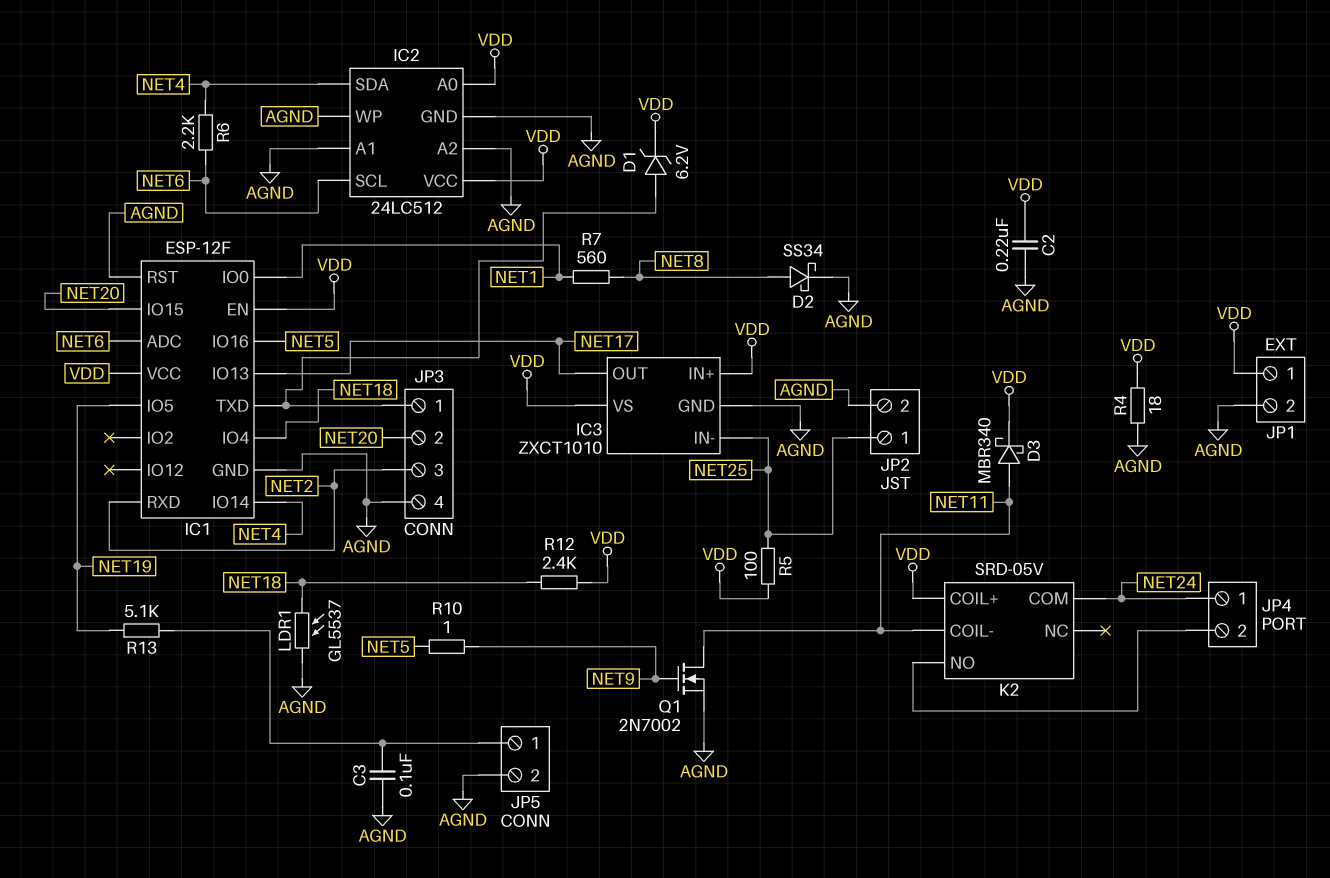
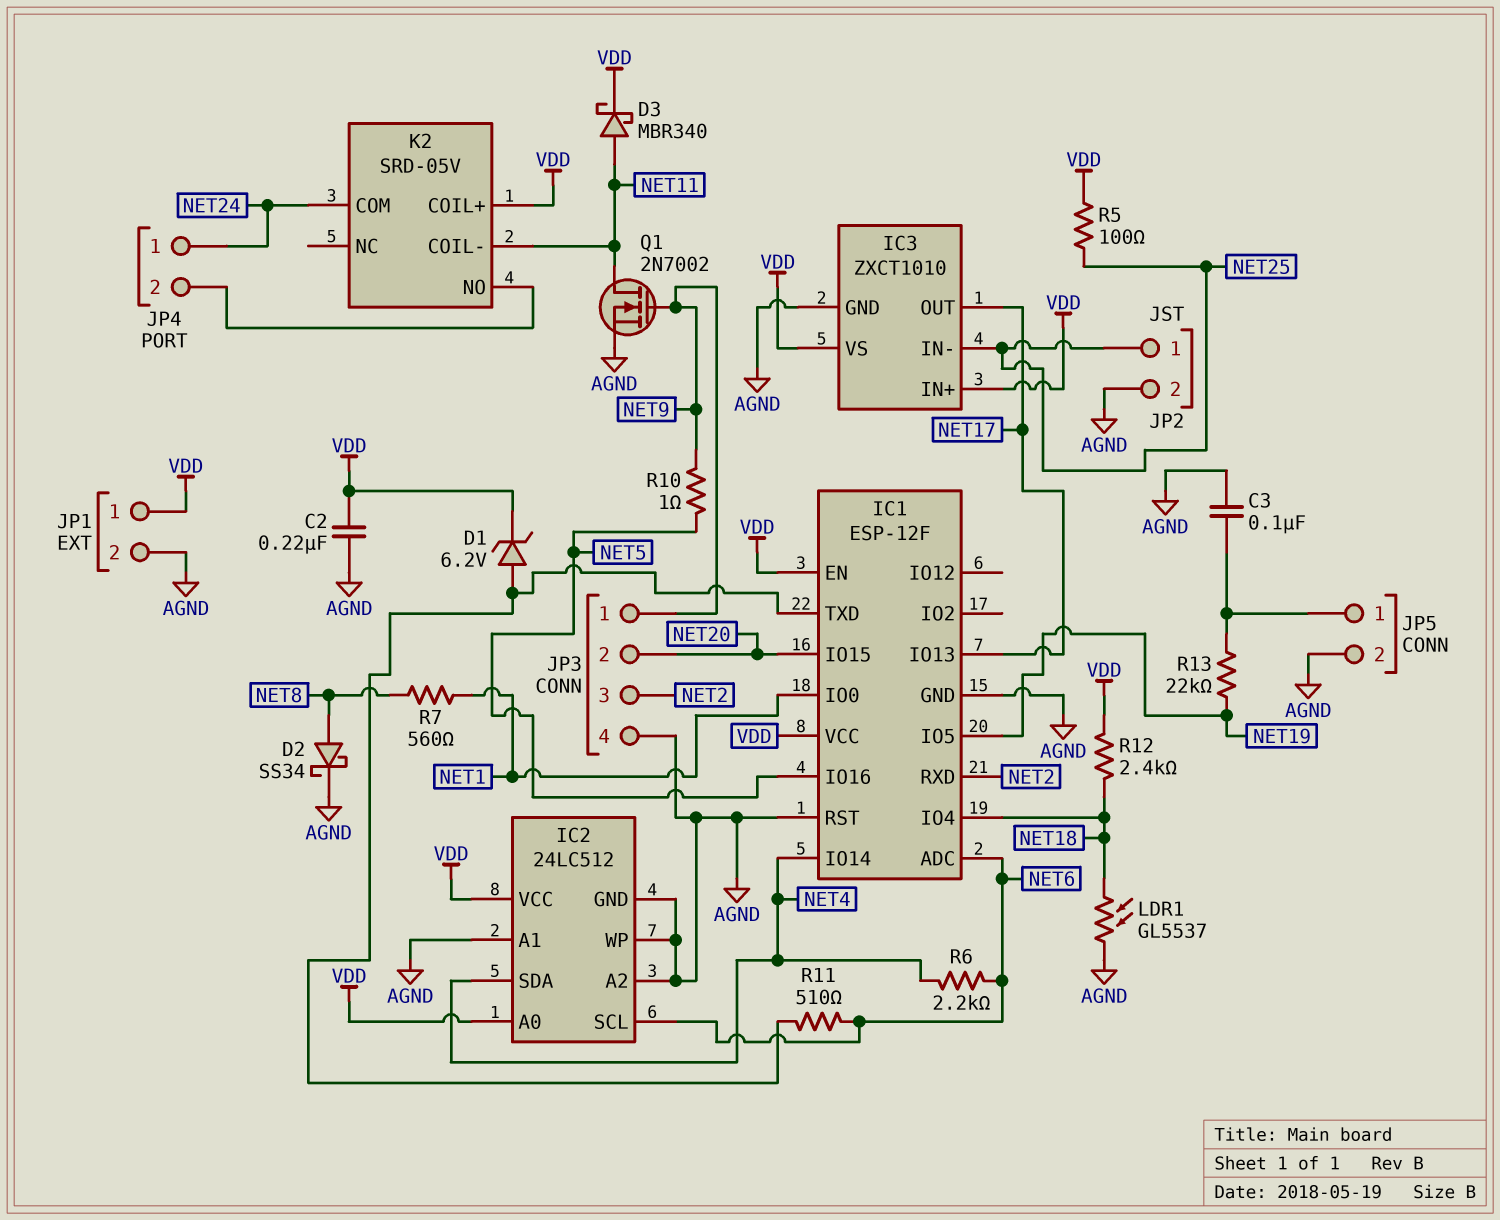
JP3 pin 1: IC1/TXD -> NET9
R4: 18 (AGND, VDD) -> none
R11: none -> 510 (IC1/TXD, NET6)
R13: 5.1k (JP5/1, NET19) -> 22k (JP5/1, NET19)

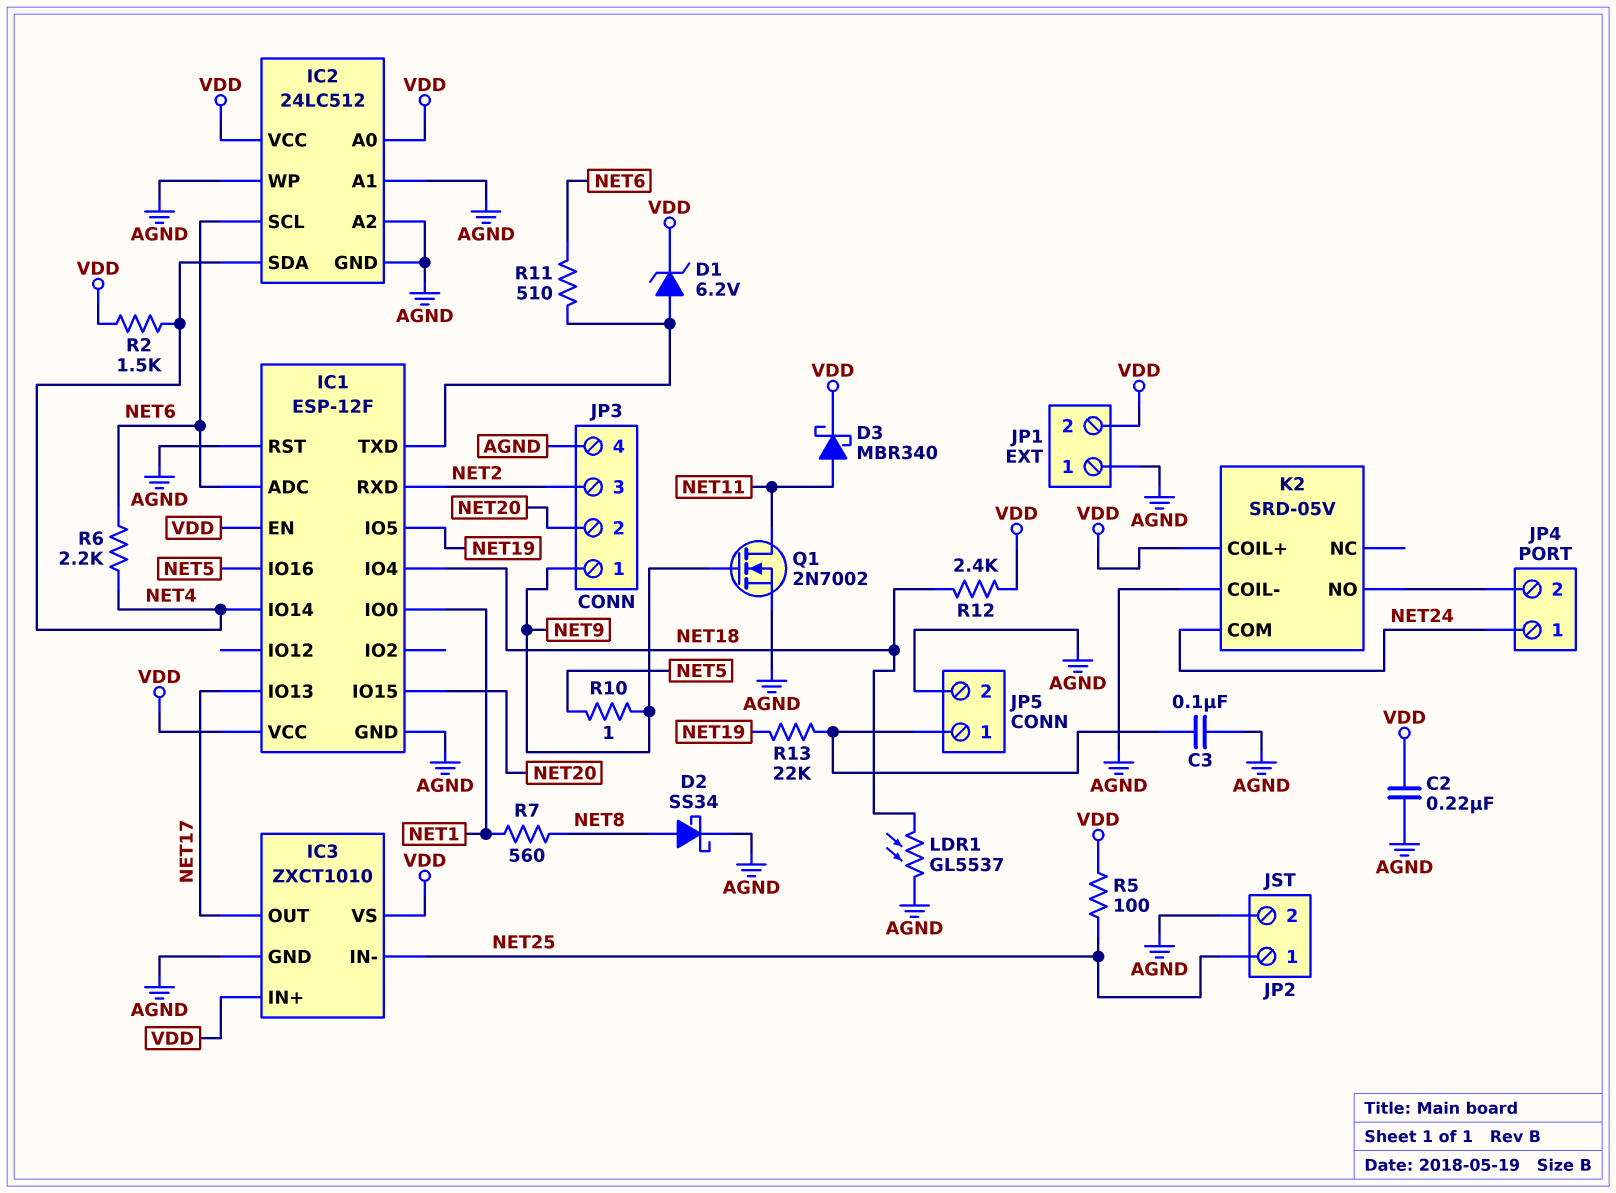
JP1 pin 1: VDD -> AGND
JP1 pin 2: AGND -> VDD
K2 pin COIL-: NET11 -> AGND
R2: none -> 1.5k (NET4, VDD)

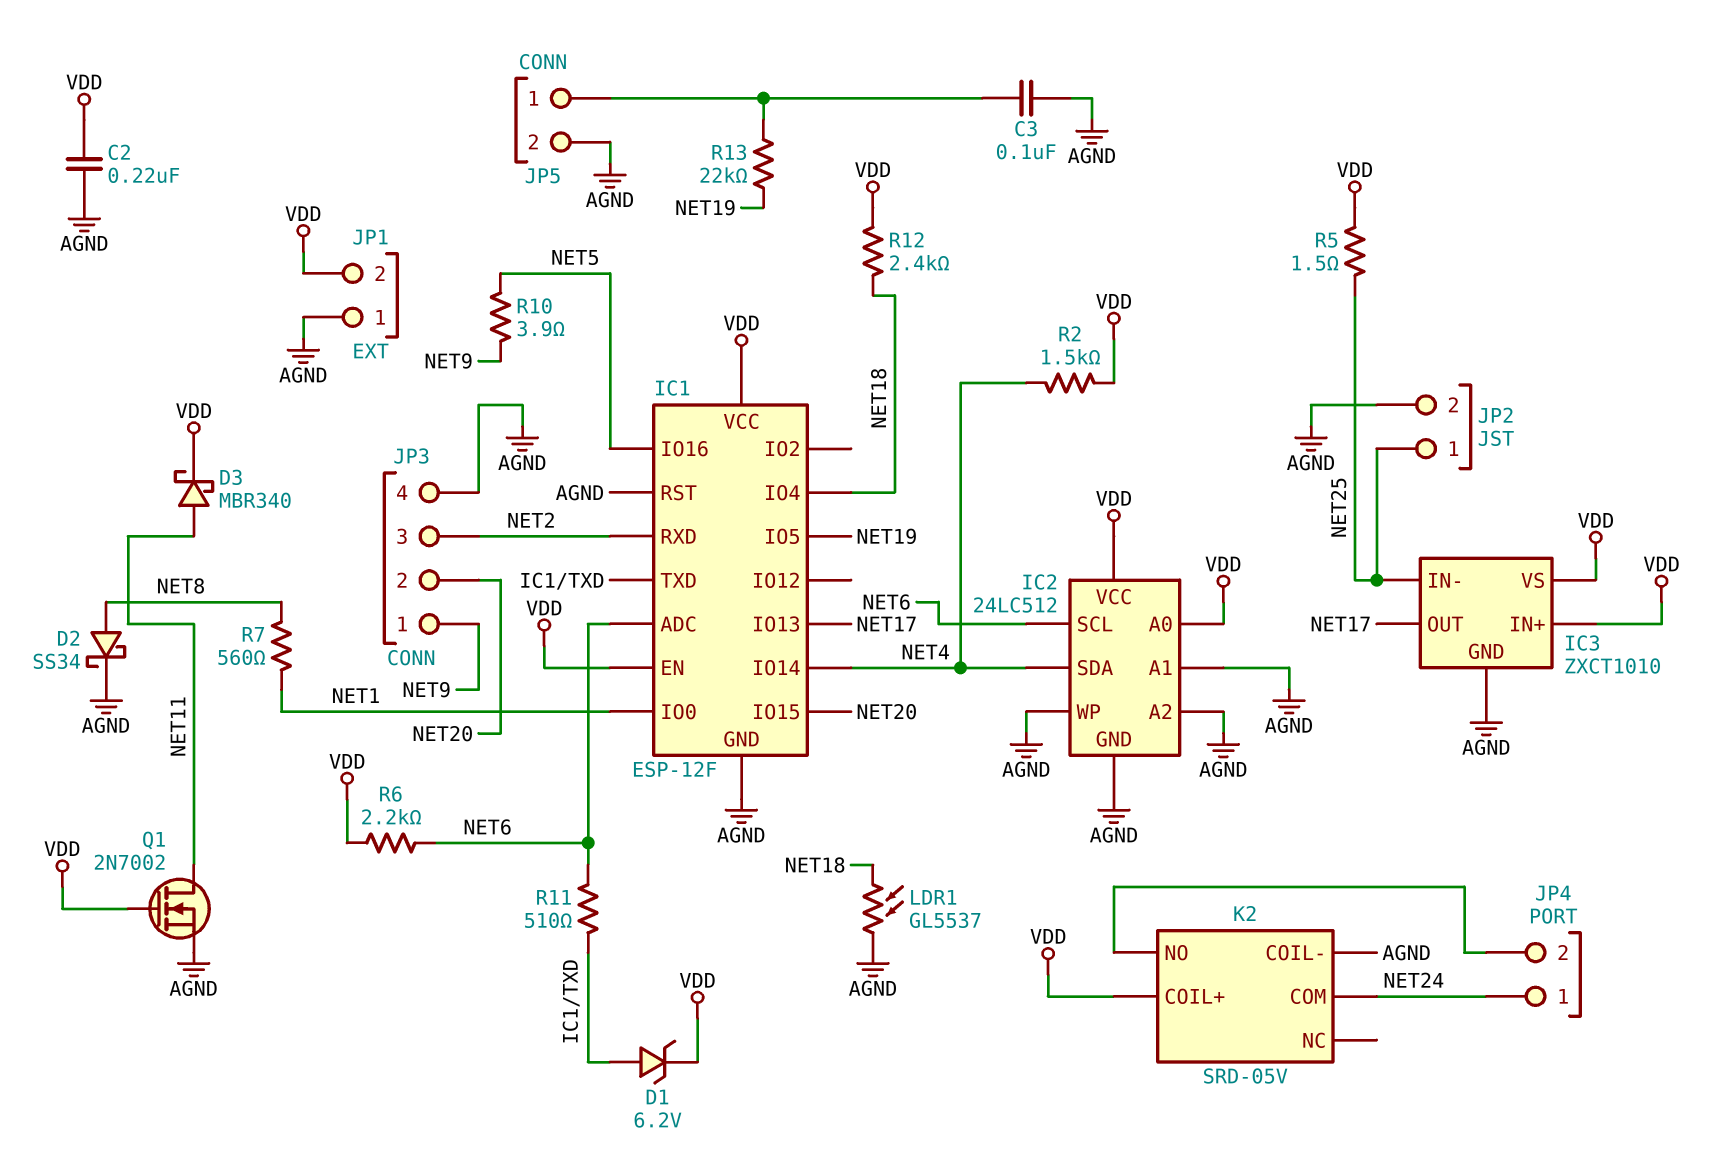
Q1: NMOS 2N7002 (G NET9, D NET11, S AGND) -> NMOS 2N7002 (G VDD, D NET11, S AGND)
R5: 100 (NET25, VDD) -> 1.5 (NET25, VDD)
R6: 2.2k (NET4, NET6) -> 2.2k (NET6, VDD)
R10: 1 (NET5, NET9) -> 3.9 (NET5, NET9)

